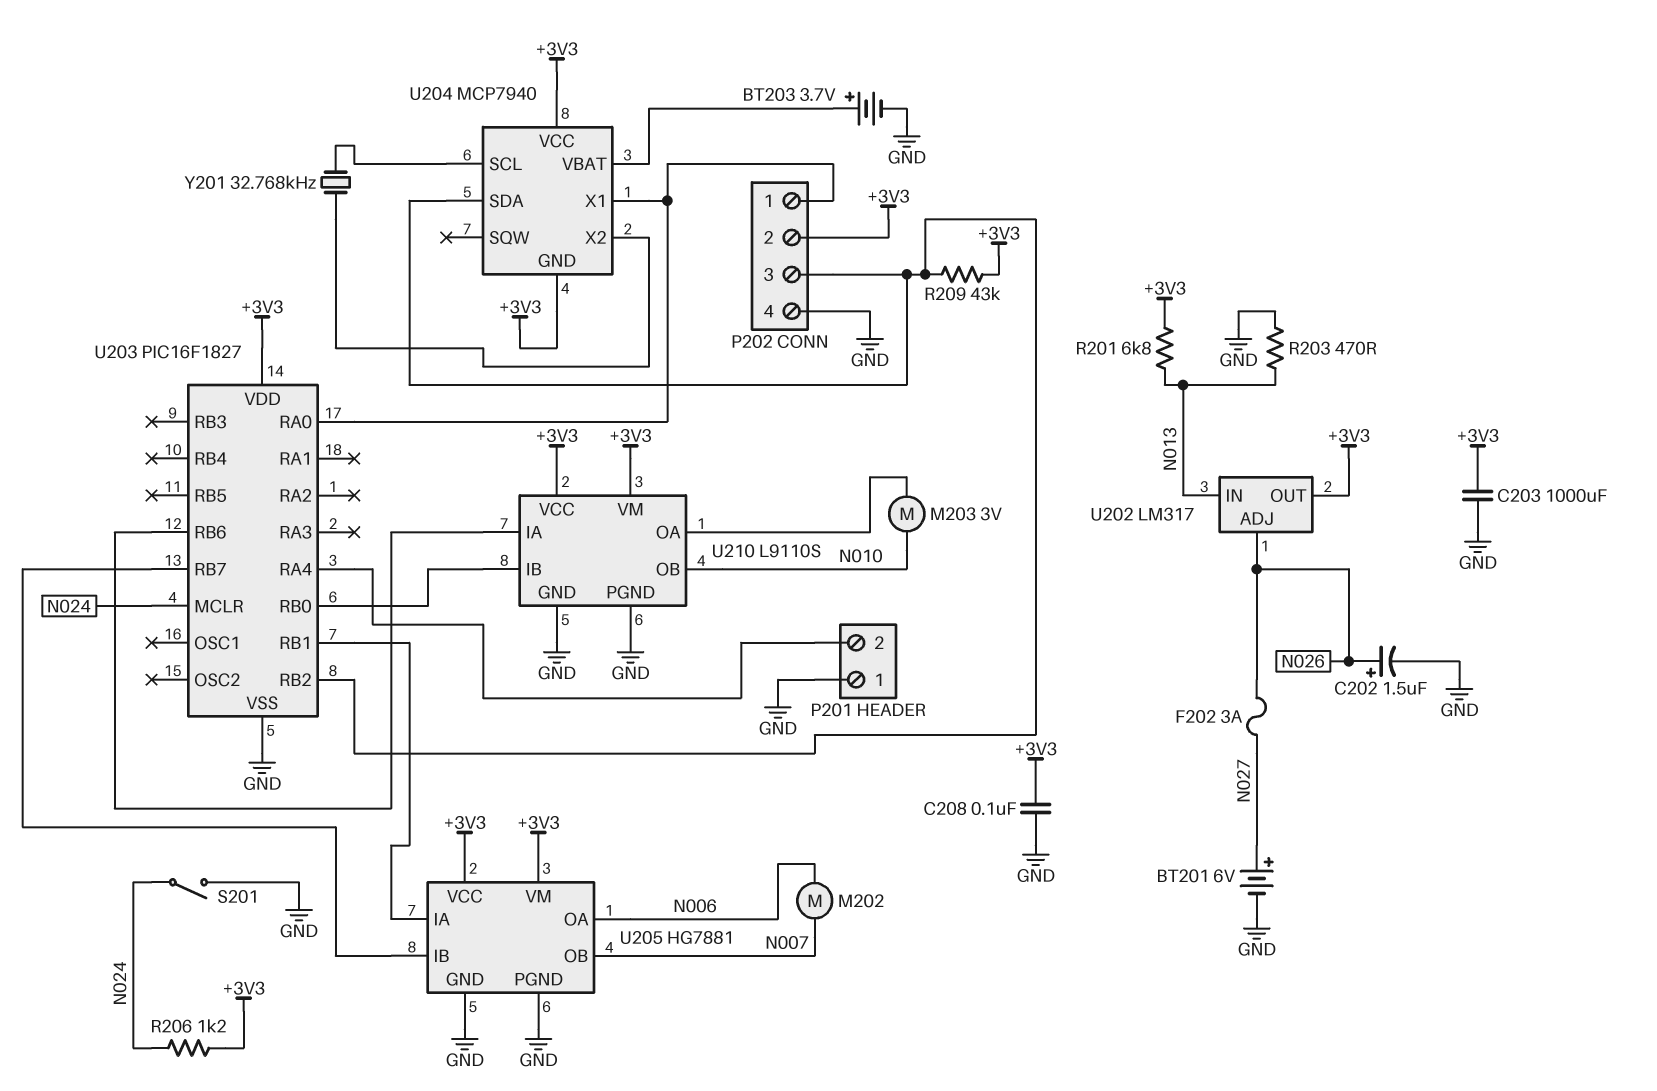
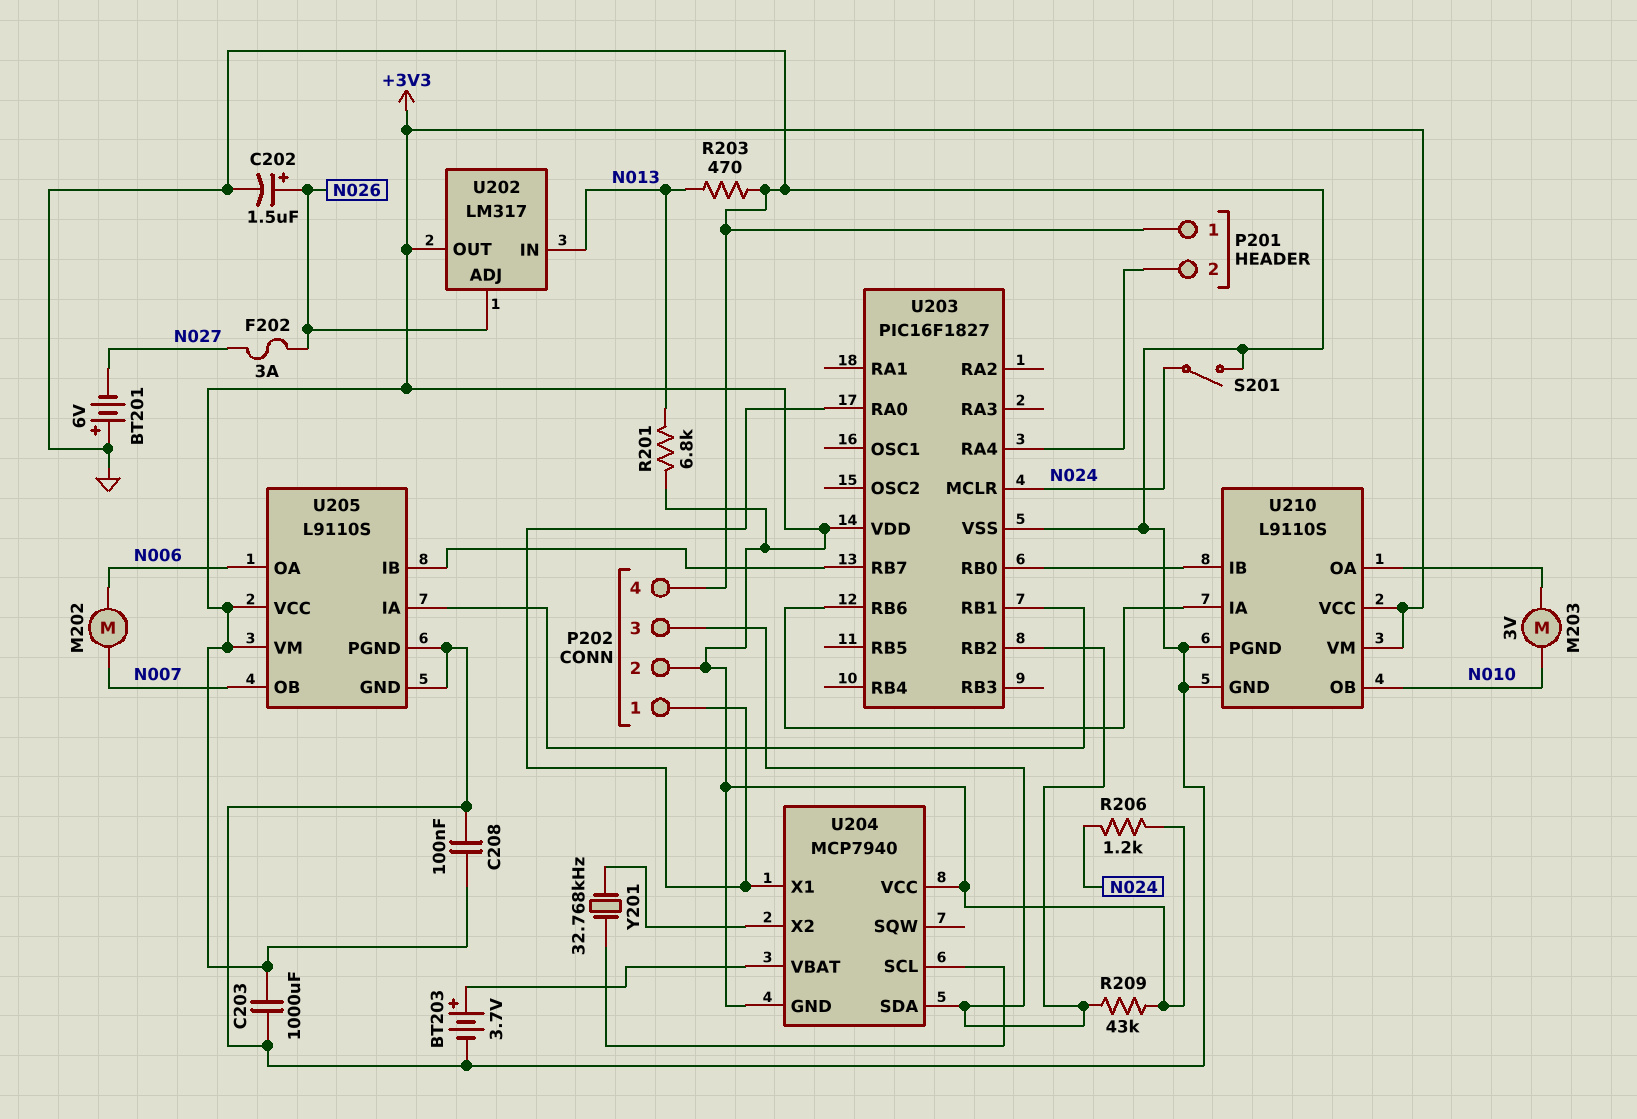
BT201: 6V (plus N027, minus GND) -> 6V (plus GND, minus N027)
U205: HG7881 -> L9110S

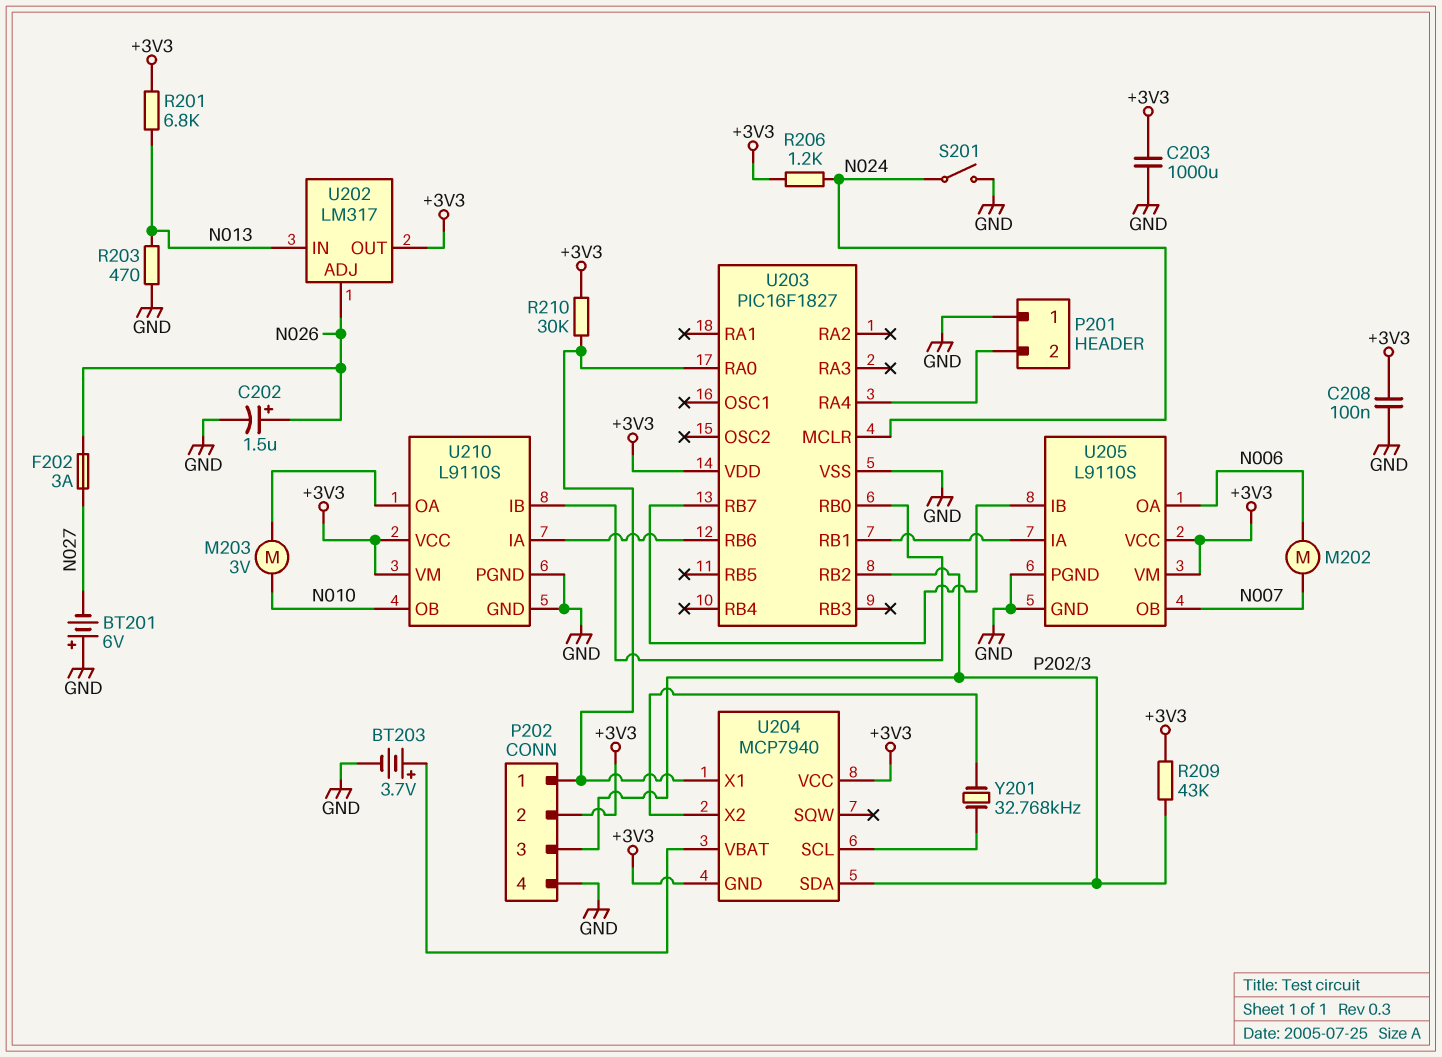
R210: none -> 30k (+3V3, P202/1)

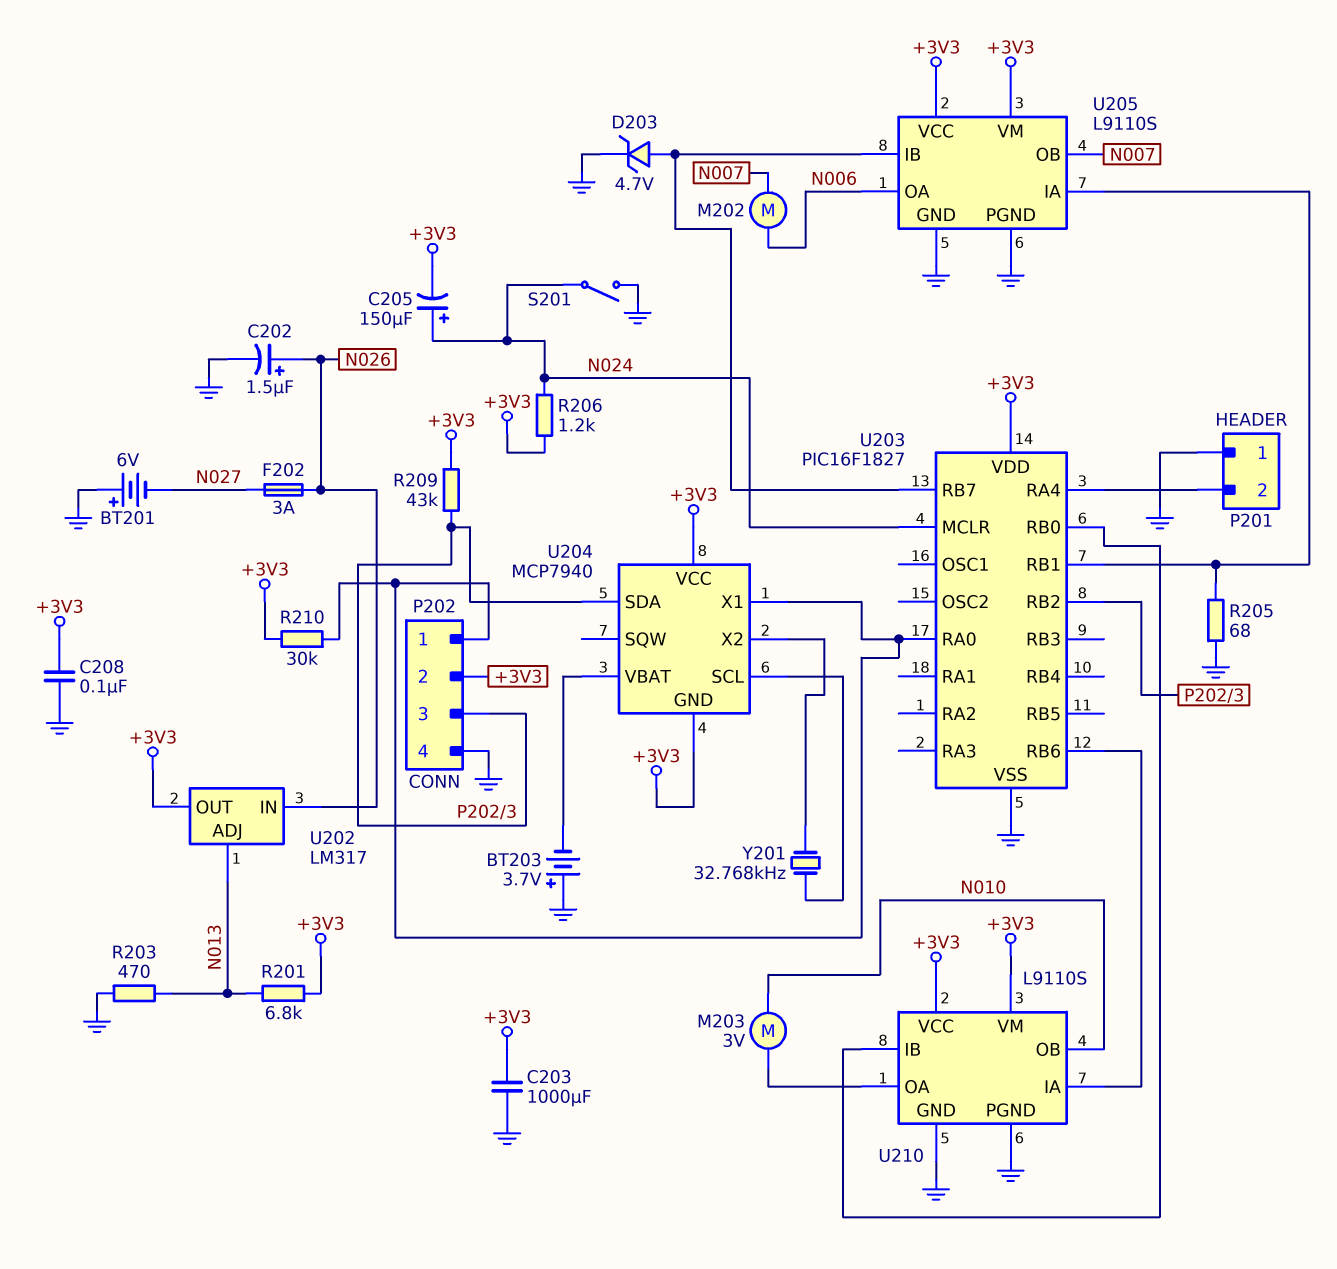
BT203: 3.7V (plus U204/VBAT, minus GND) -> 3.7V (plus GND, minus U204/VBAT)
C205: none -> 150uF (plus N024, minus +3V3)
D203: none -> zener 4.7V (A U203/RB7, K GND)
R205: none -> 68 (GND, U203/RB1)
U202 pin ADJ: N026 -> N013
U202 pin IN: N013 -> N026

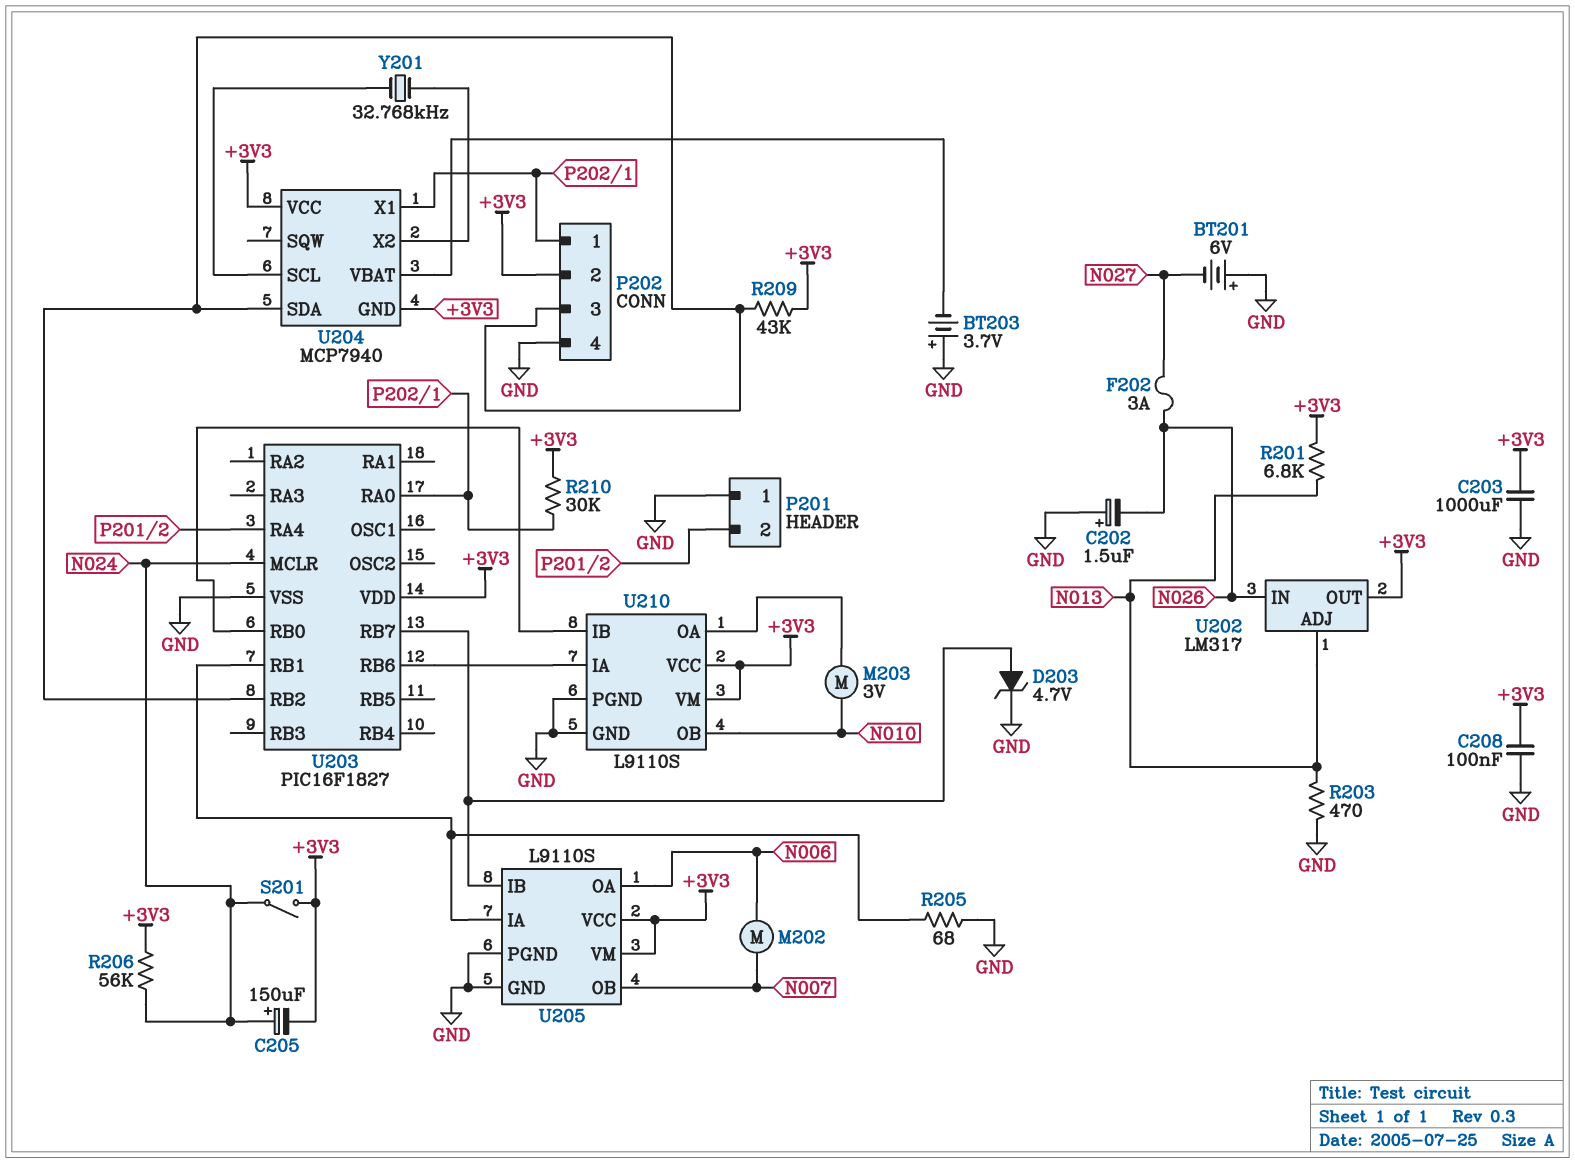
C202: 1.5uF (plus N026, minus GND) -> 1.5uF (plus GND, minus N026)
R206: 1.2k (+3V3, N024) -> 56k (+3V3, N024)
S201: switch (GND, N024) -> switch (+3V3, N024)

